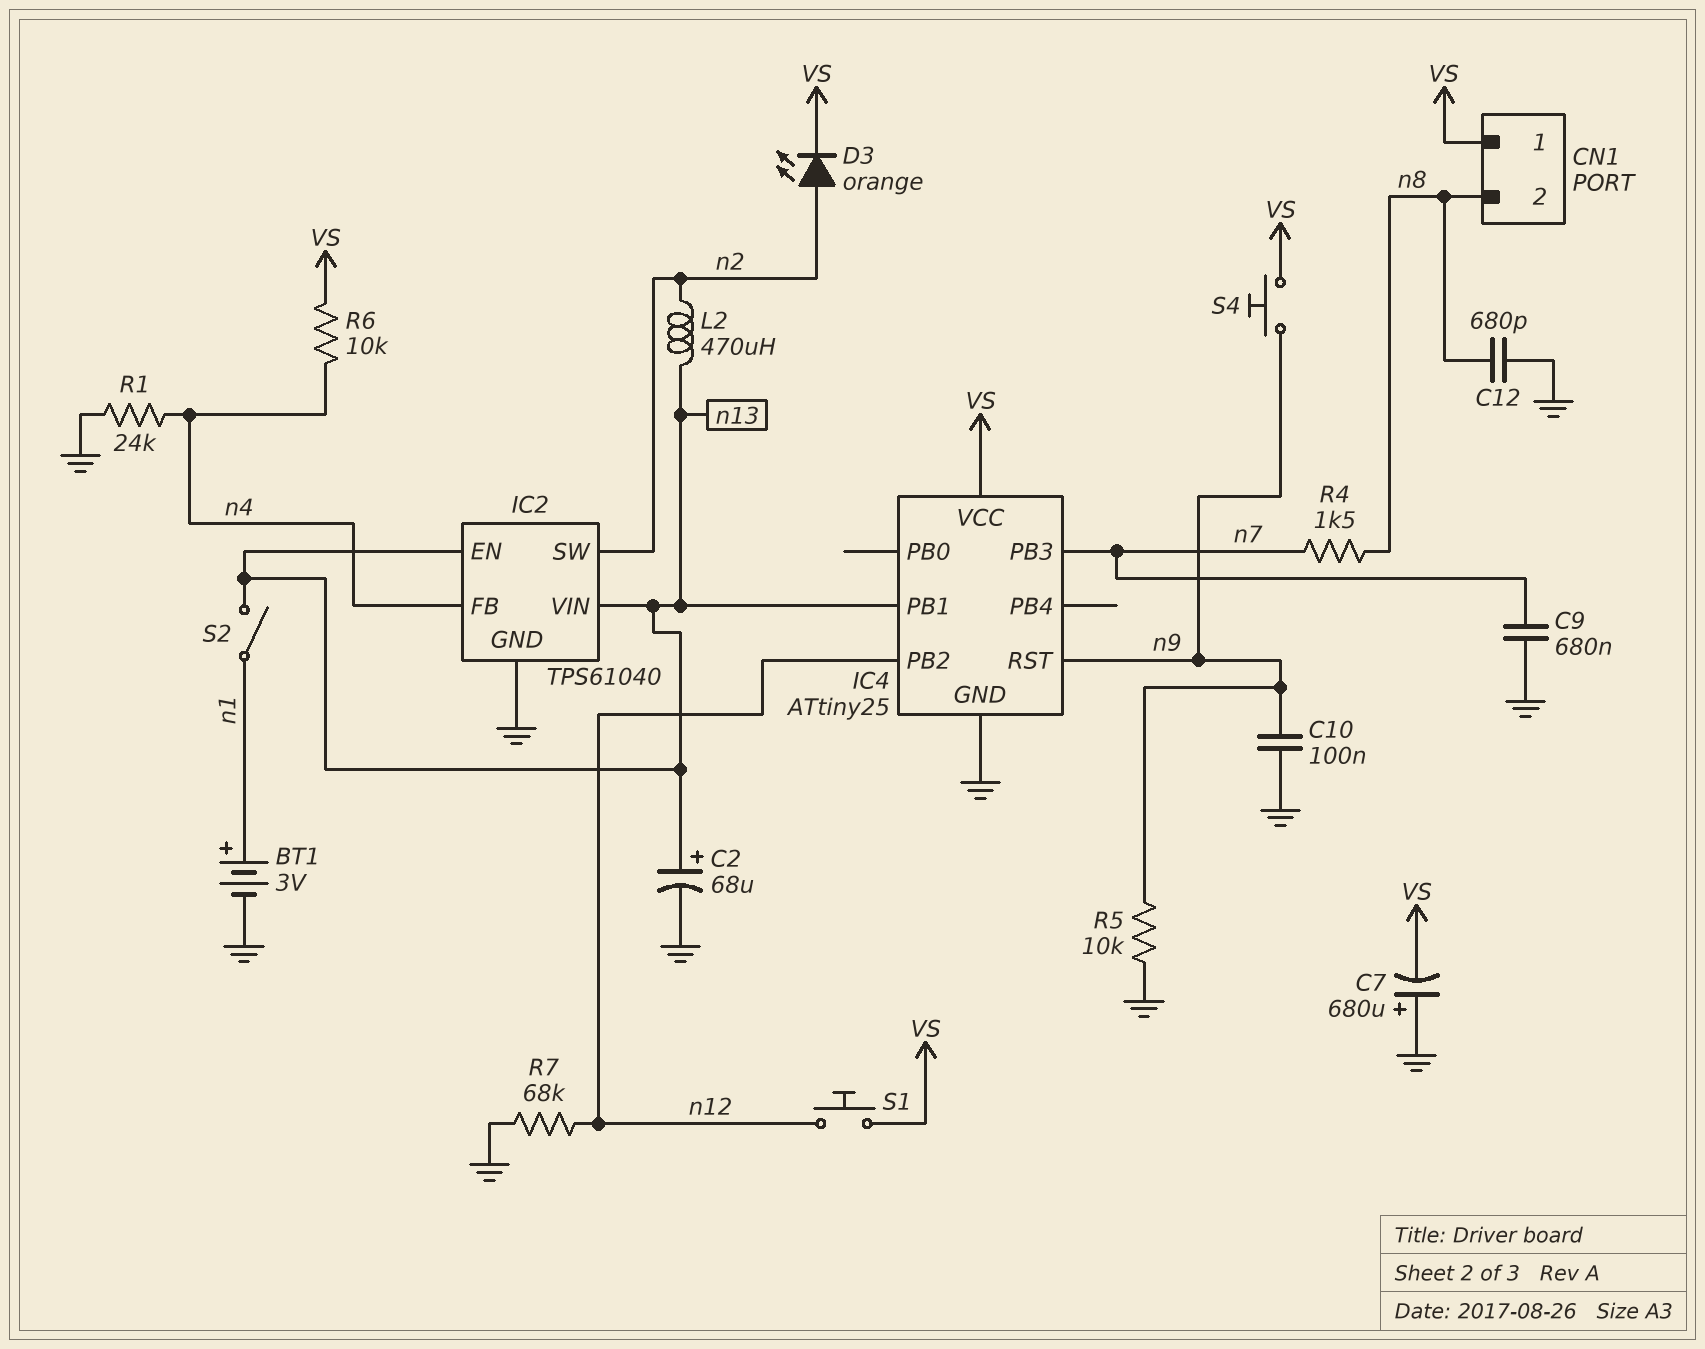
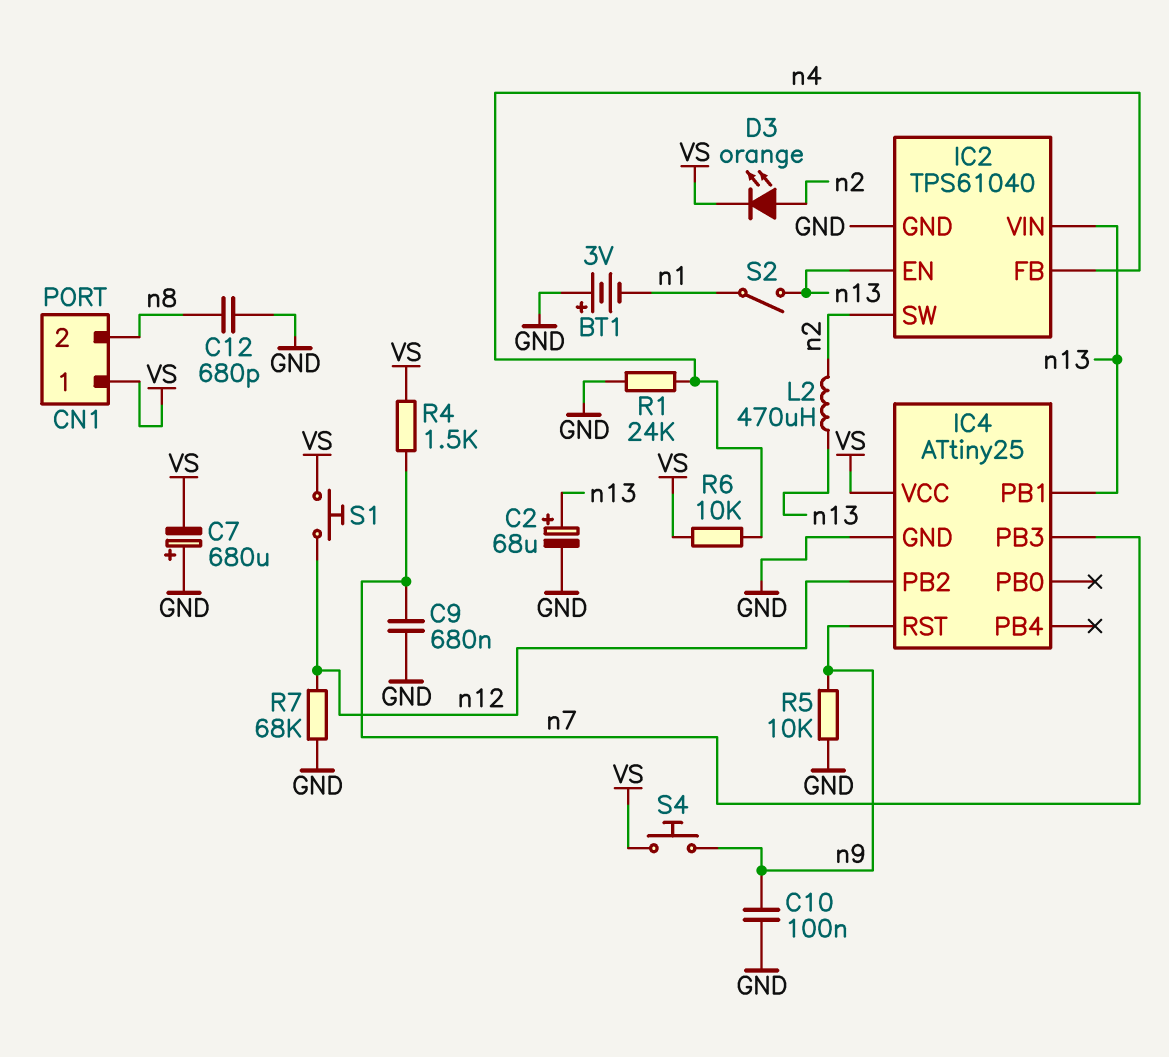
BT1: 3V (plus n1, minus GND) -> 3V (plus GND, minus n1)
R4: 1.5k (n7, n8) -> 1.5k (VS, n7)

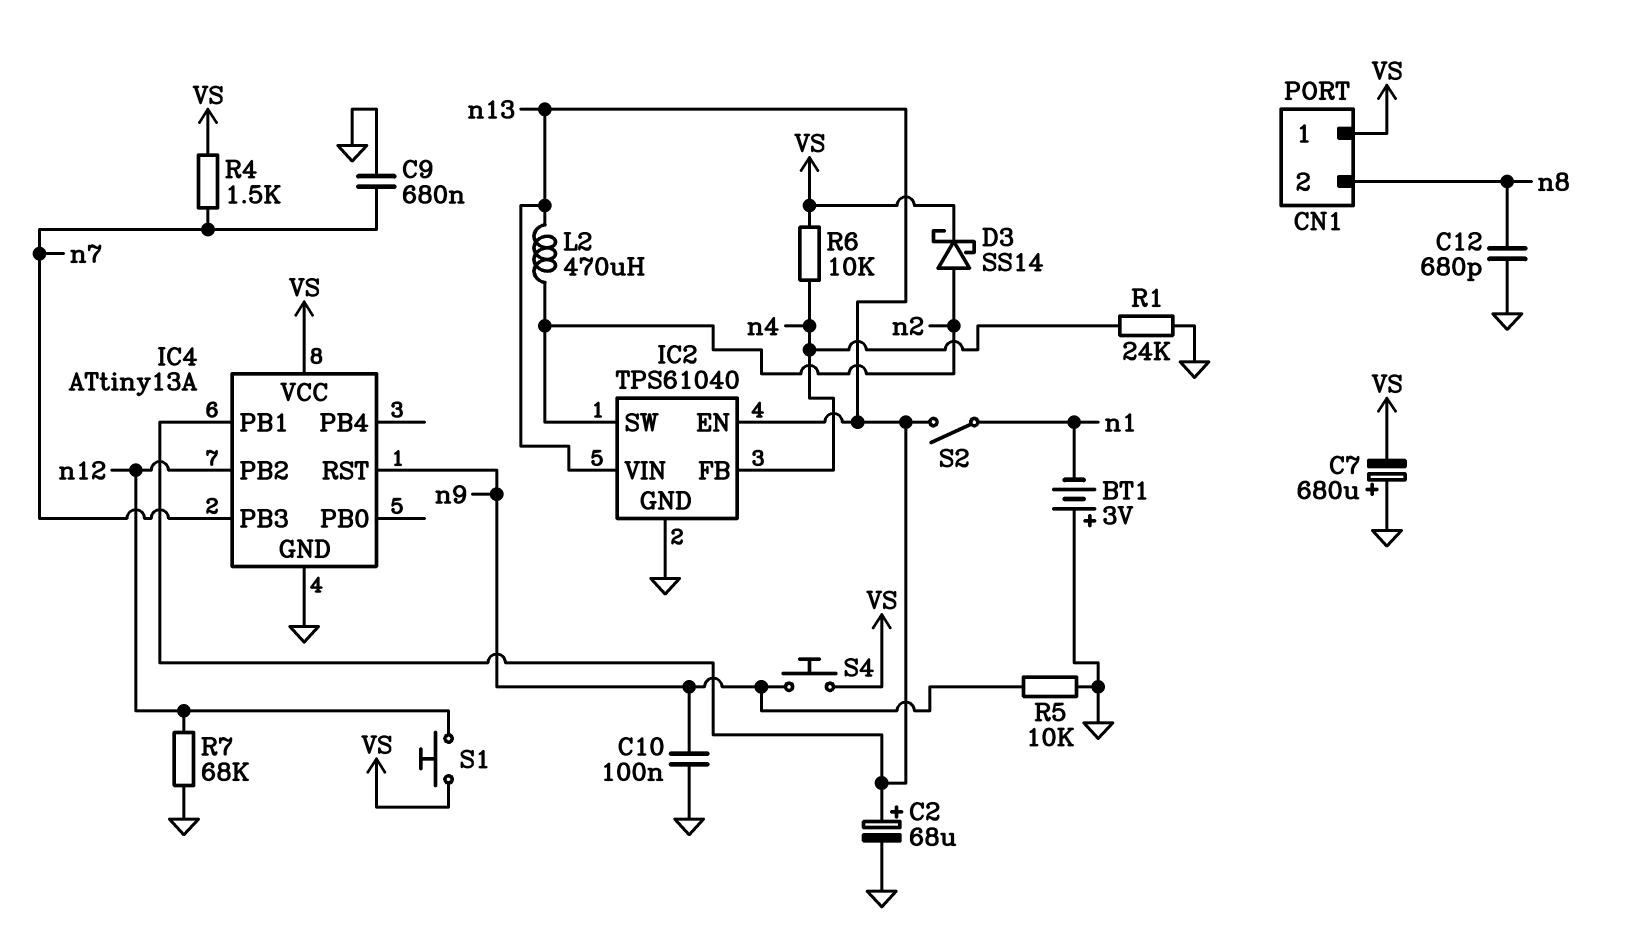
D3: LED orange (A n2, K VS) -> schottky SS14 (A n2, K VS)
IC4: ATtiny25 -> ATtiny13A

